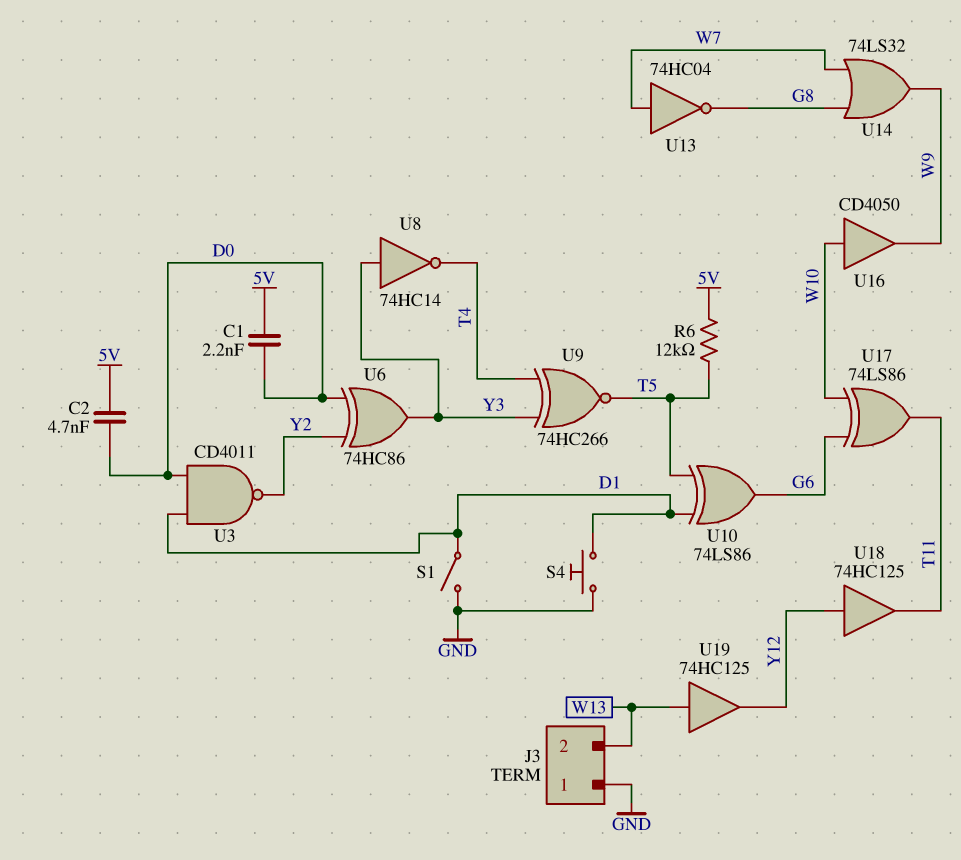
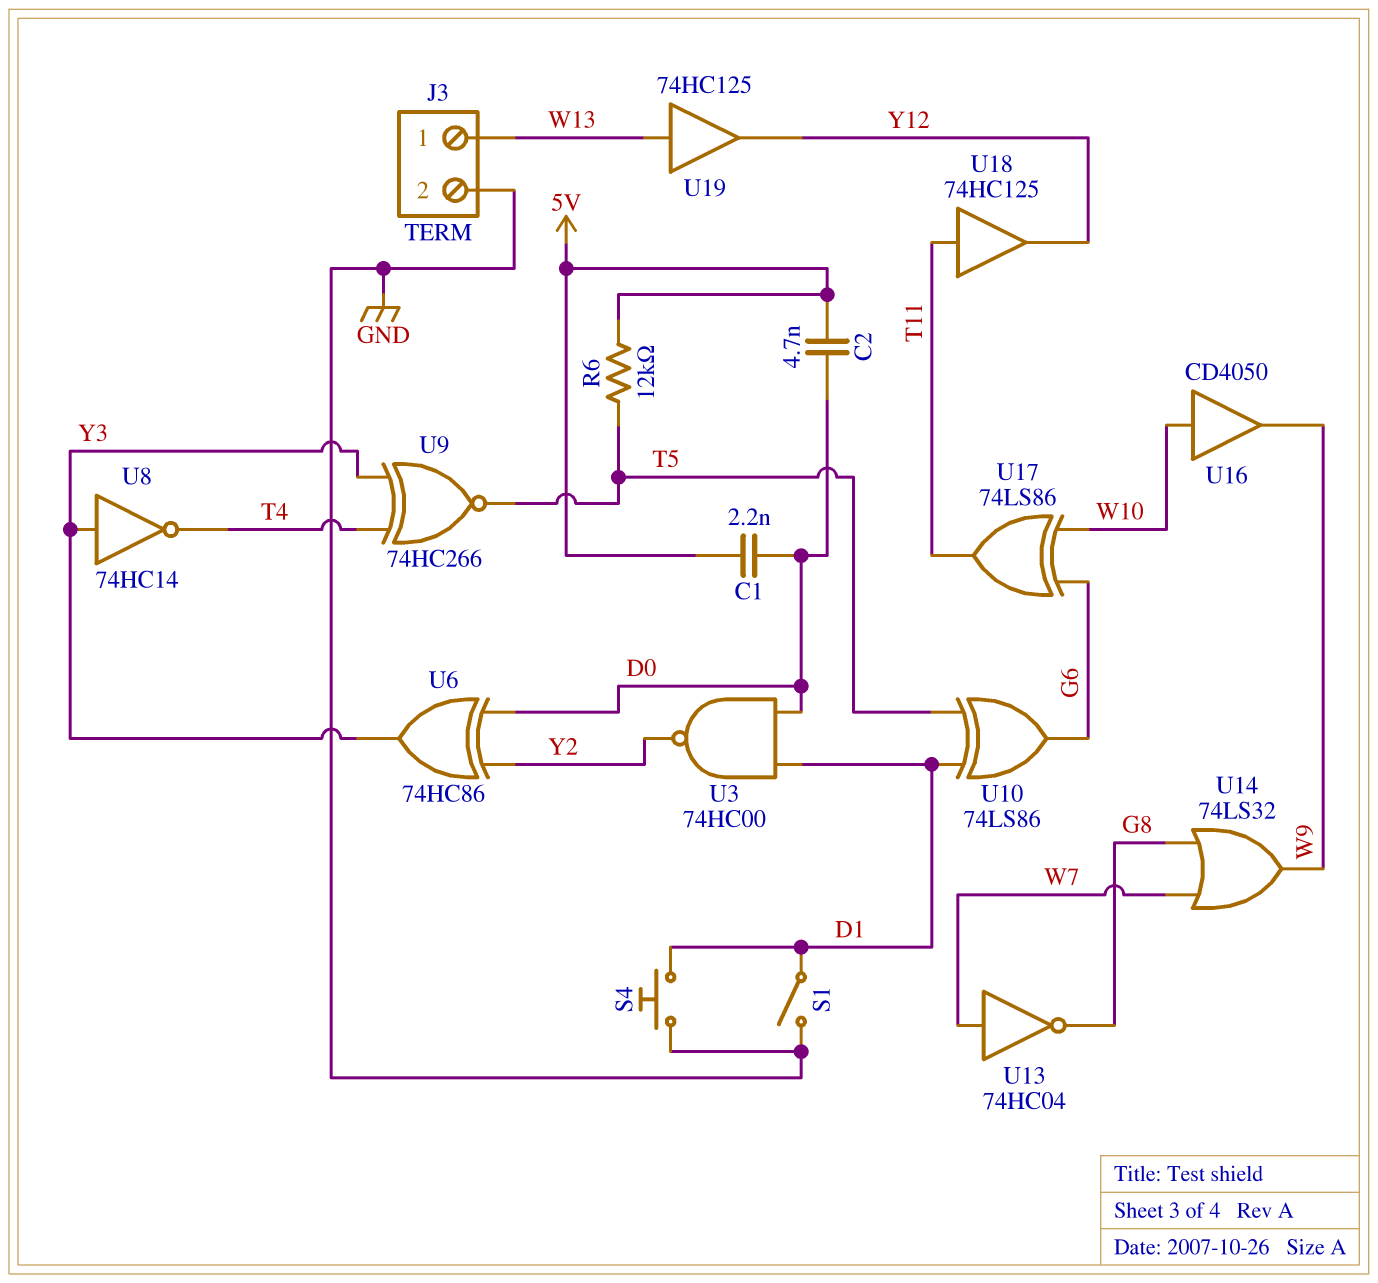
J3 pin 1: GND -> W13
J3 pin 2: W13 -> GND
U3: NAND CD4011 (in D0, in D1, out Y2) -> NAND 74HC00 (in D0, in D1, out Y2)
U18: buffer 74HC125 (in Y12, out T11) -> buffer 74HC125 (in T11, out Y12)

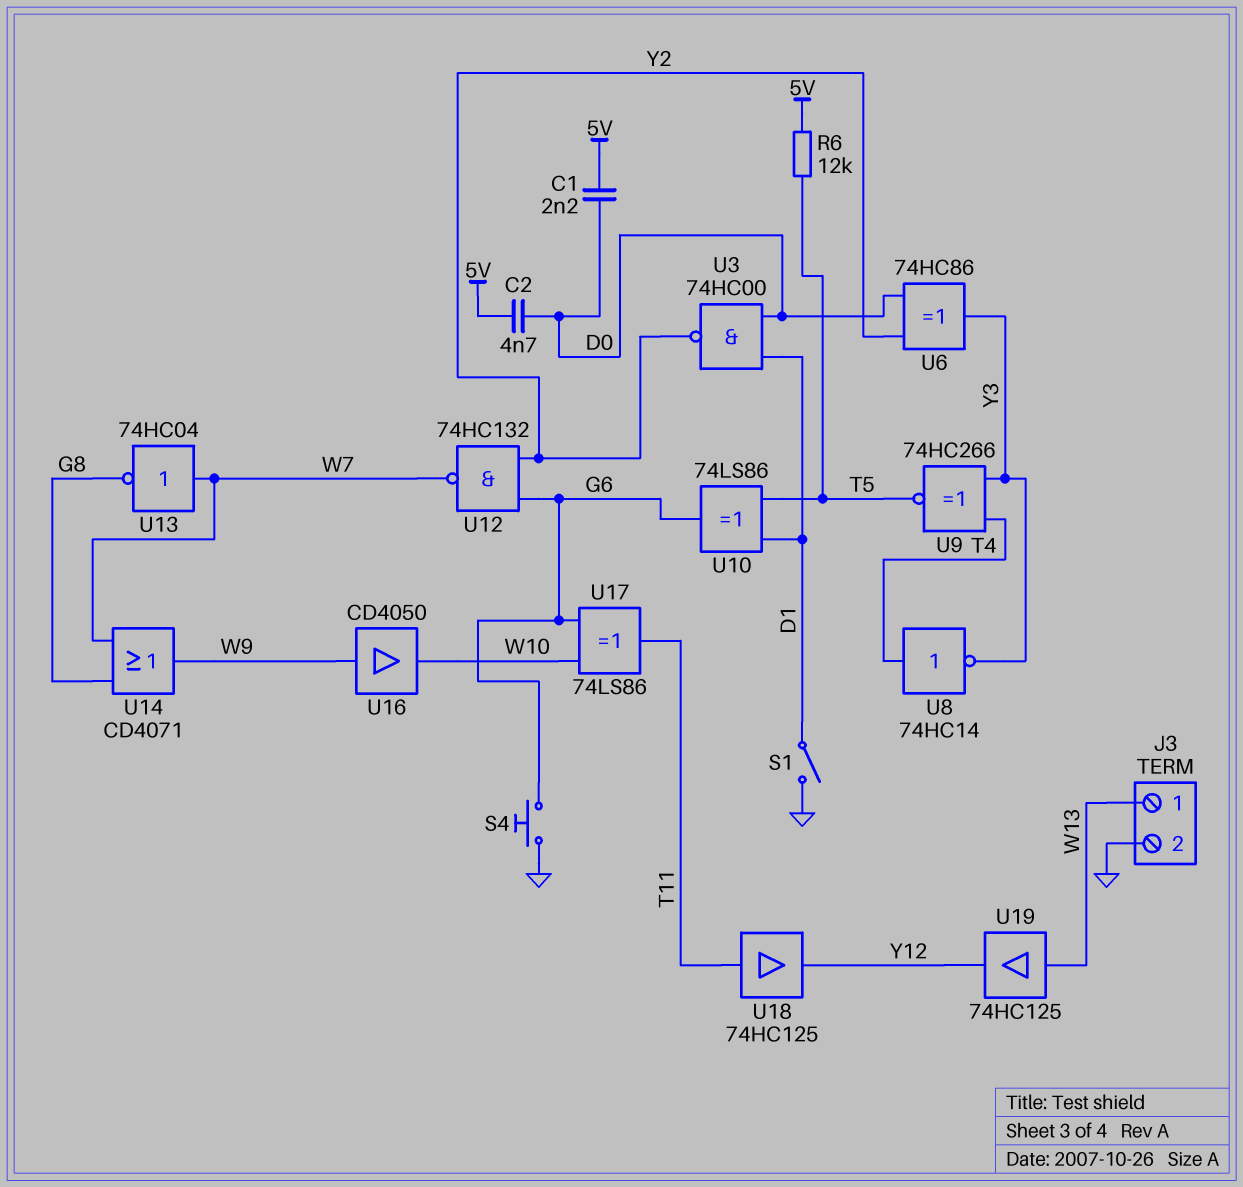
S4: button (D1, GND) -> button (G6, GND)
U8: NOT 74HC14 (in Y3, out T4) -> NOT 74HC14 (in T4, out Y3)
U12: none -> NAND 74HC132 (in G6, in Y2, out W7)
U14: OR 74LS32 (in G8, in W7, out W9) -> OR CD4071 (in G8, in W7, out W9)
U16: buffer CD4050 (in W10, out W9) -> buffer CD4050 (in W9, out W10)

